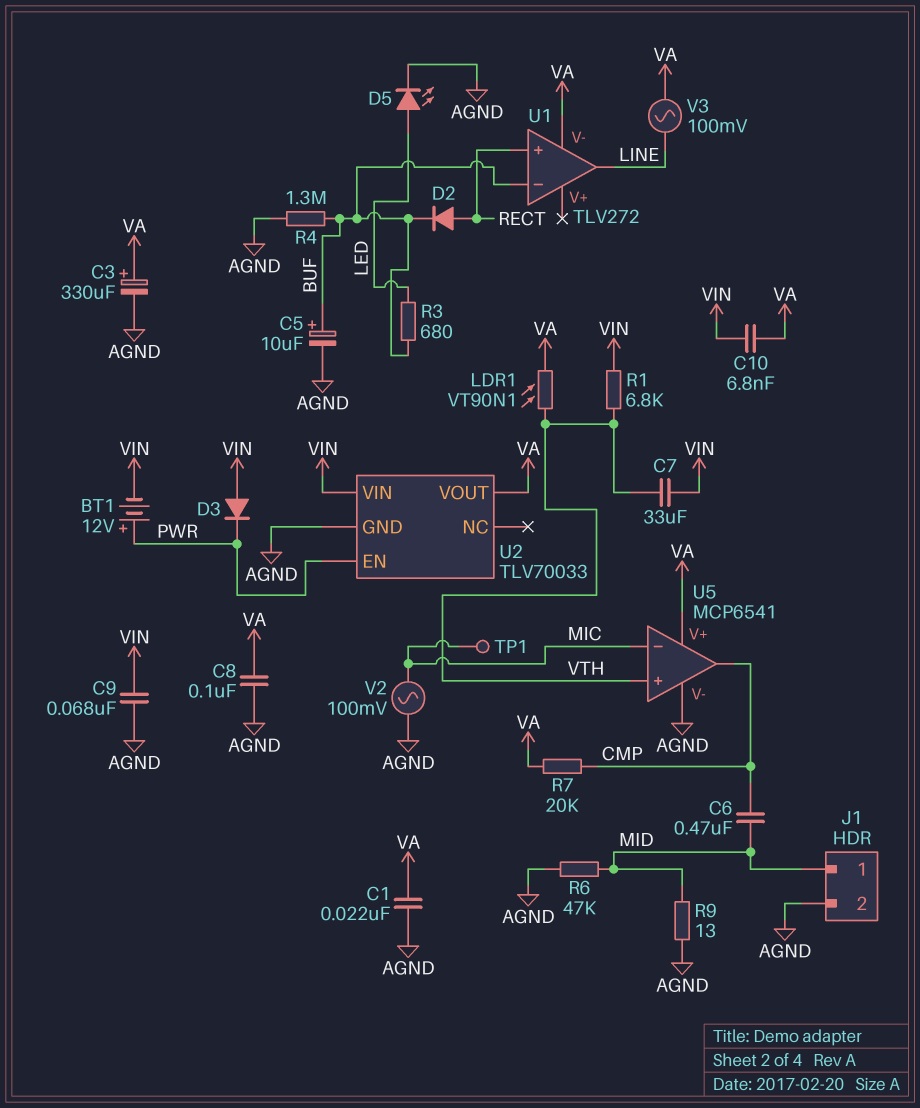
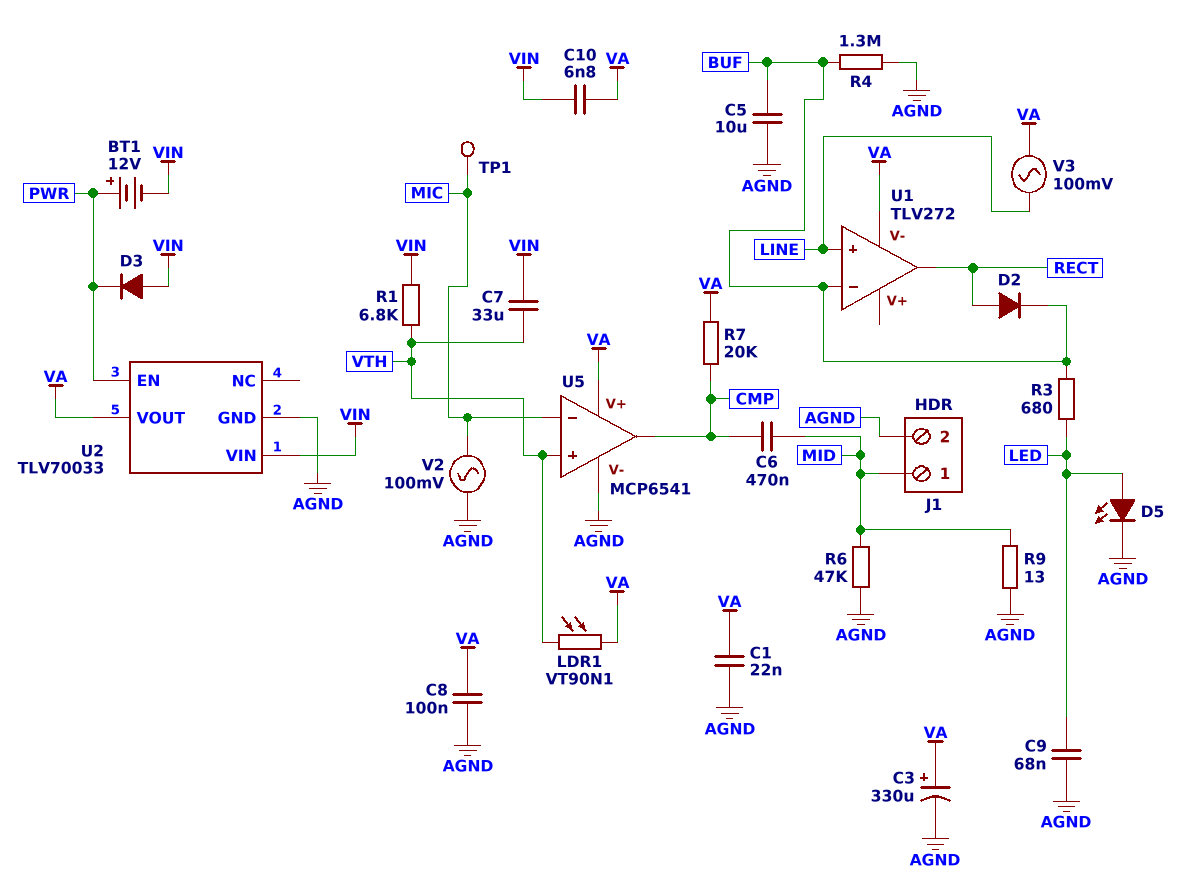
C5: 10uF (plus BUF, minus AGND) -> 10uF (AGND, BUF)
C9: 68nF (AGND, VIN) -> 68nF (AGND, LED)
U1 pin in+: RECT -> LINE
U1 pin out: LINE -> RECT

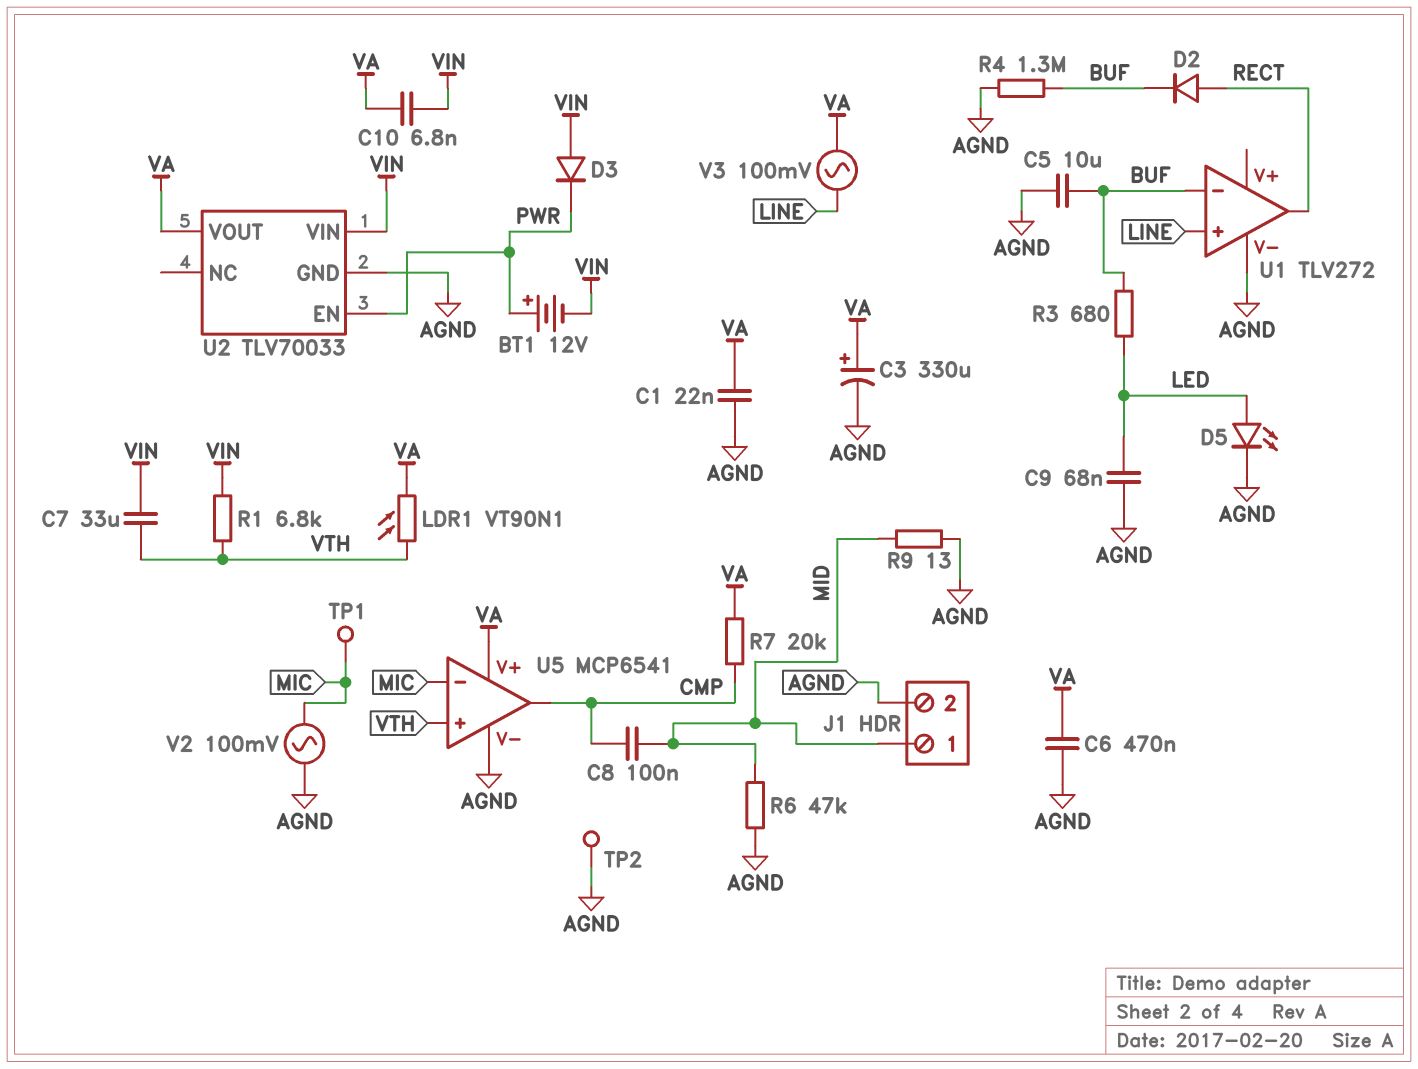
C6: 470nF (CMP, MID) -> 470nF (AGND, VA)
C8: 100nF (AGND, VA) -> 100nF (CMP, MID)
TP2: none -> test point (AGND)
U1 pin V-: VA -> AGND

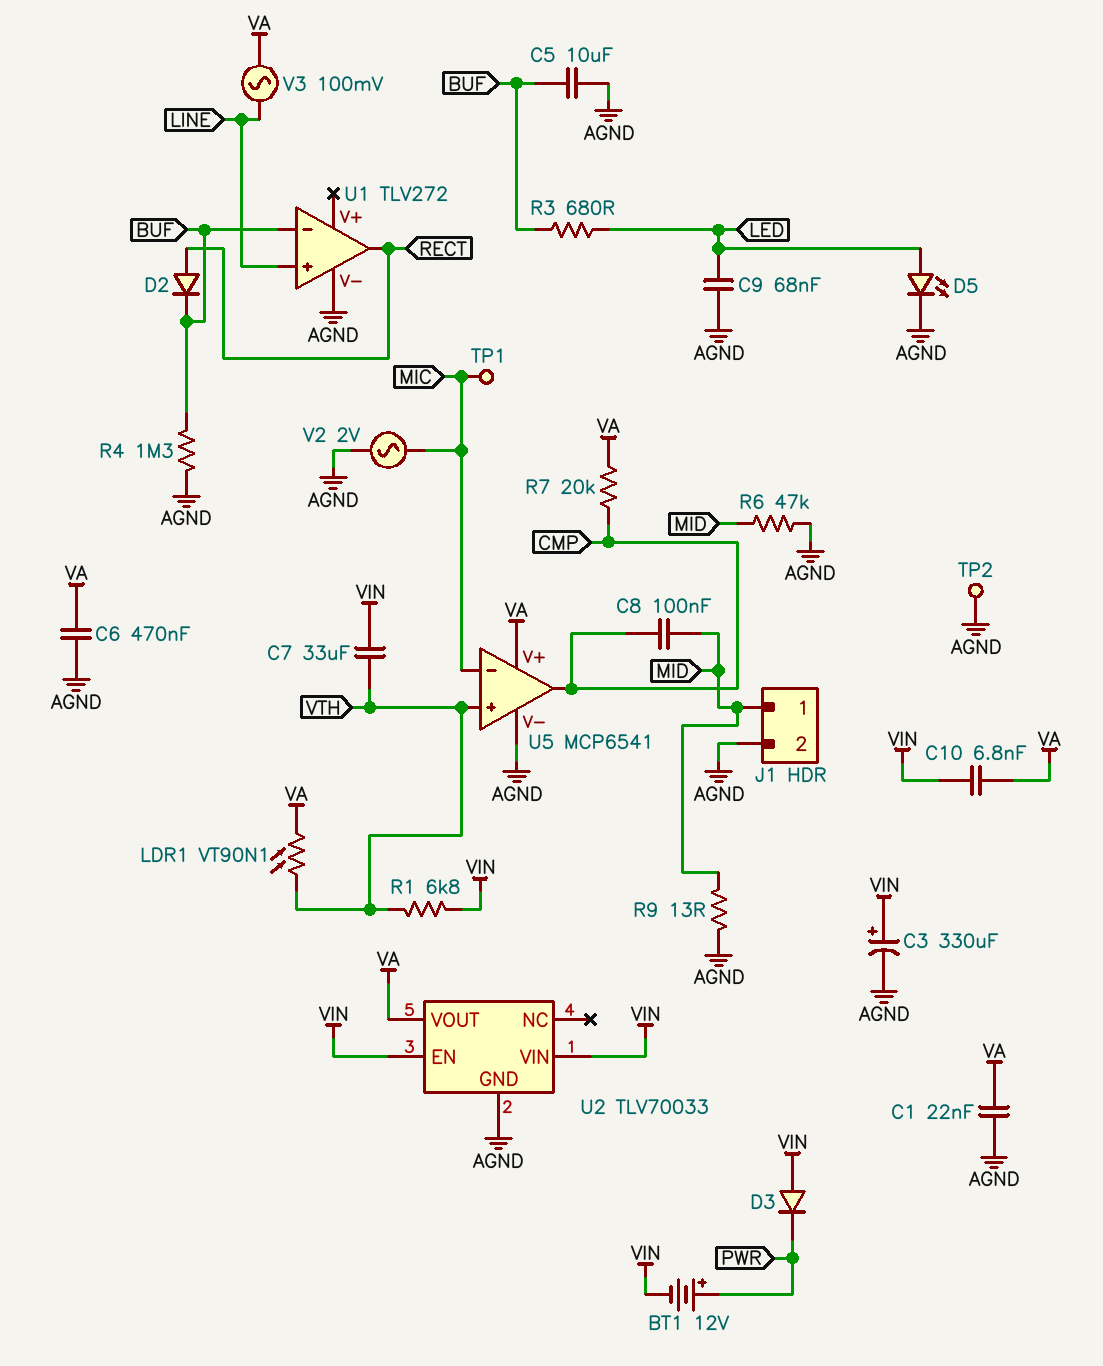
C3: 330uF (plus VA, minus AGND) -> 330uF (plus VIN, minus AGND)
U2 pin EN: PWR -> VIN
V2: AC 100mV (AGND, MIC) -> AC 2V (AGND, MIC)

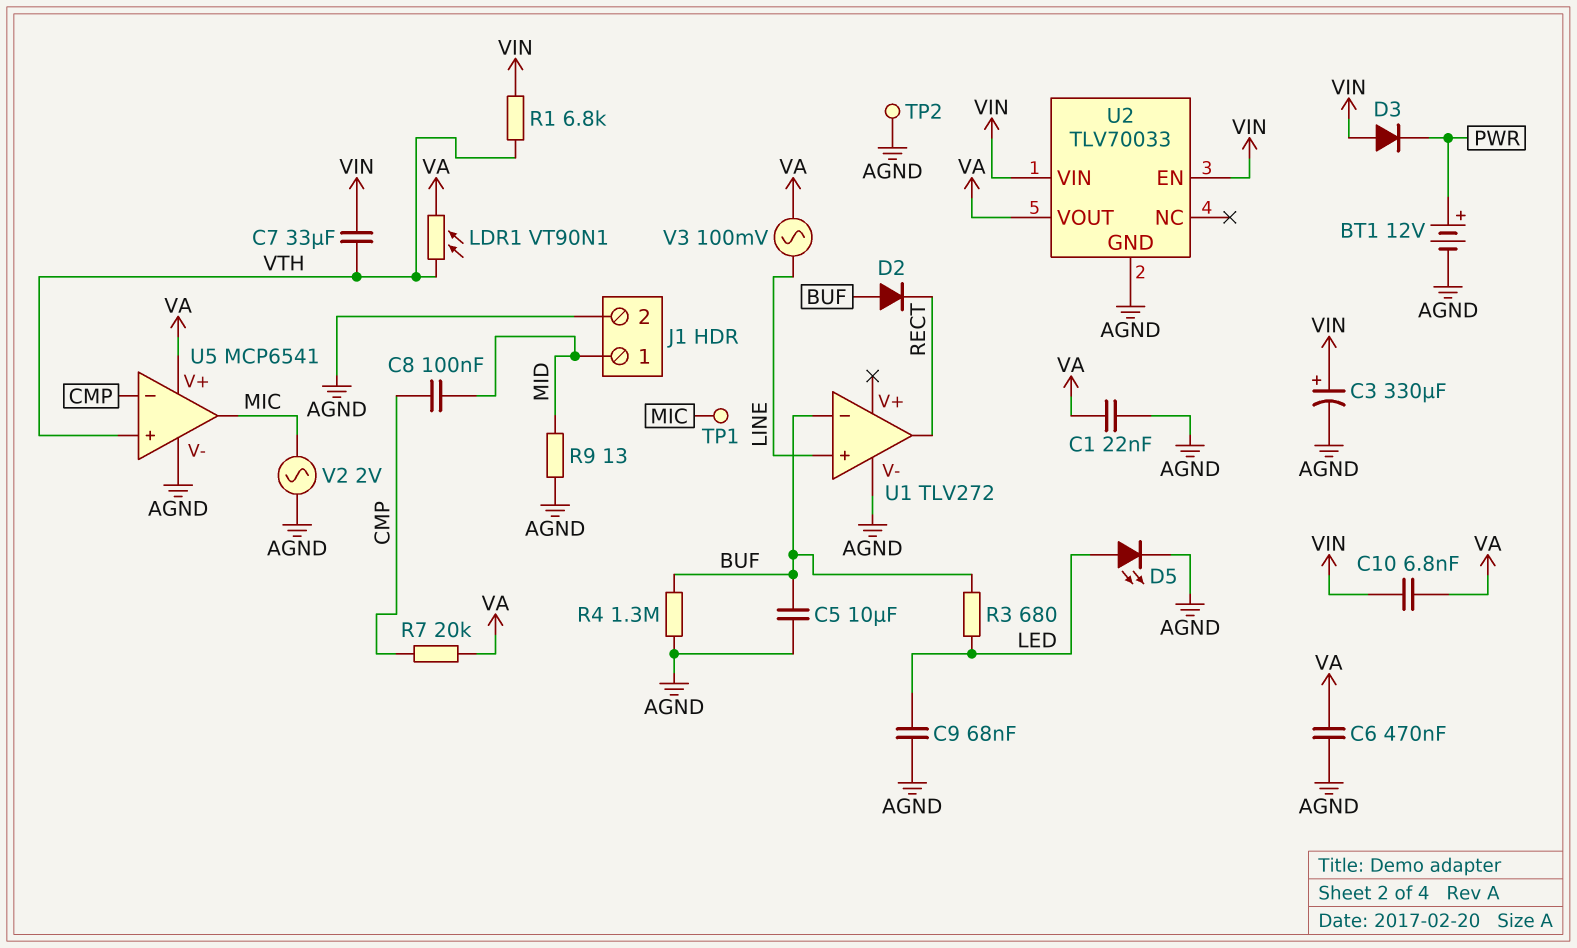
BT1: 12V (plus PWR, minus VIN) -> 12V (plus PWR, minus AGND)
D2: diode (A RECT, K BUF) -> diode (A BUF, K RECT)
R6: 47k (AGND, MID) -> none
U5 pin in-: MIC -> CMP
U5 pin out: CMP -> MIC

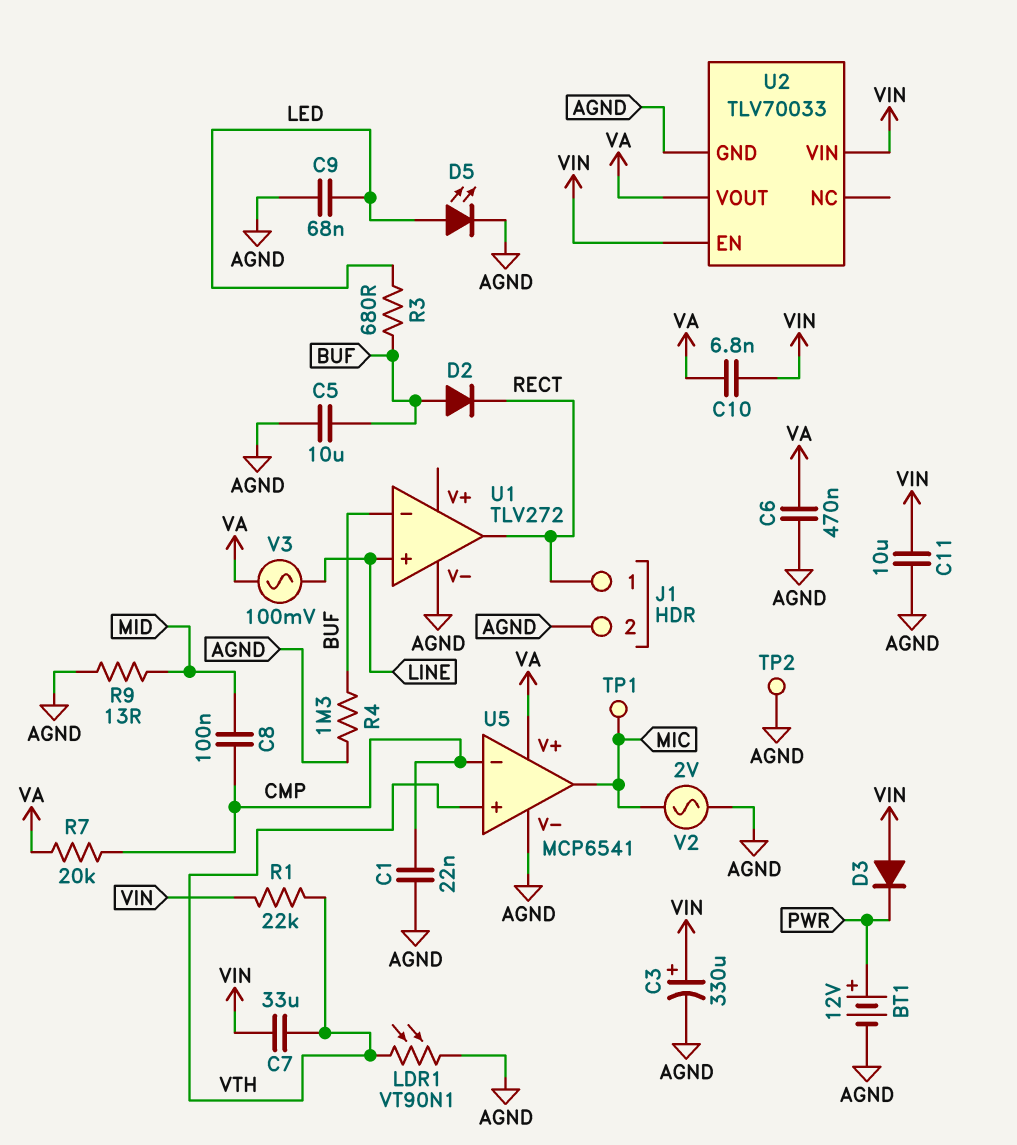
C1: 22nF (AGND, VA) -> 22nF (AGND, CMP)
C11: none -> 10uF (AGND, VIN)
J1 pin 1: MID -> RECT
LDR1: VT90N1 (VA, VTH) -> VT90N1 (AGND, VTH)
R1: 6.8k (VIN, VTH) -> 22k (VIN, VTH)

